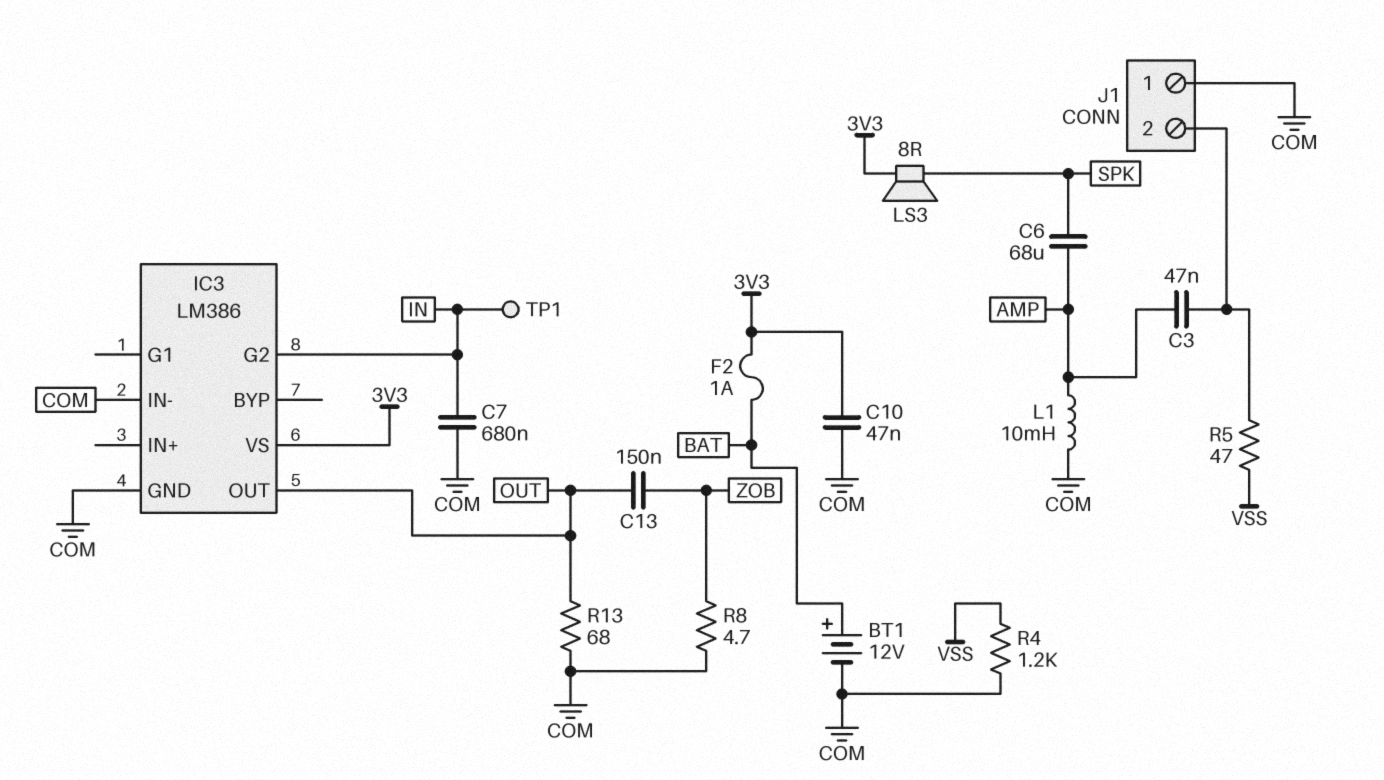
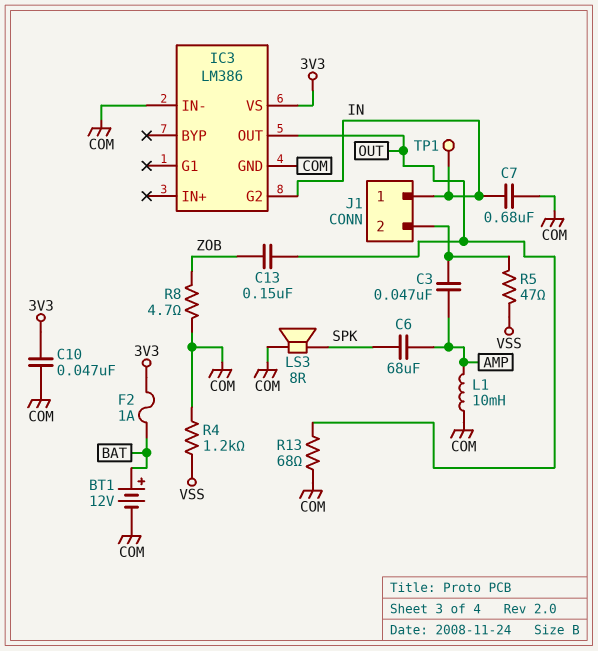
J1 pin 1: COM -> IN
LS3: speaker 8R (3V3, SPK) -> speaker 8R (COM, SPK)

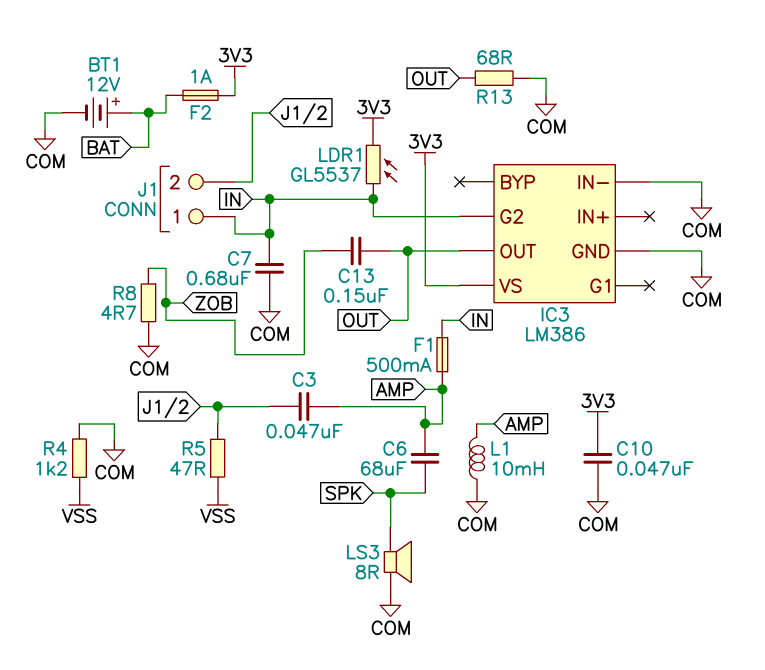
F1: none -> 500mA (AMP, IN)
LDR1: none -> GL5537 (3V3, IN)
TP1: test point (IN) -> none

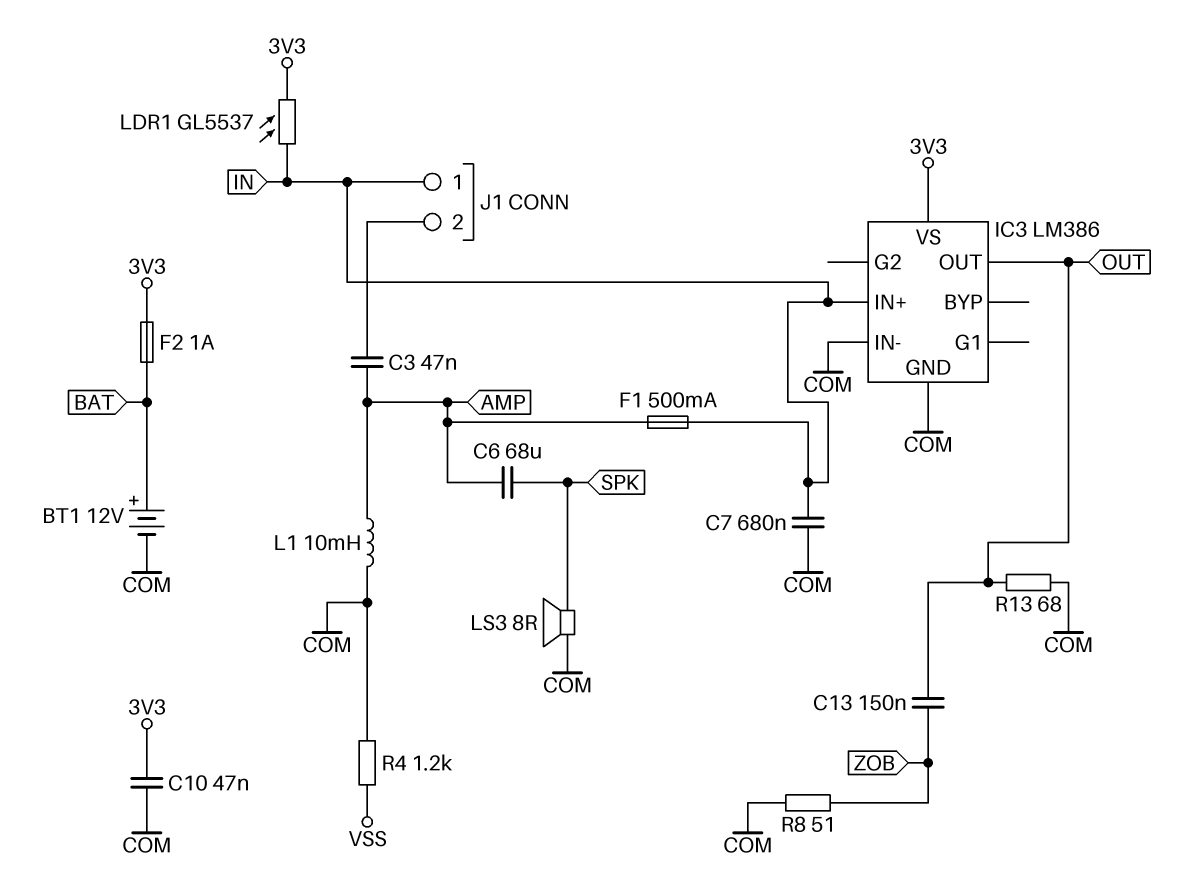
IC3 pin G2: IN -> none
IC3 pin IN+: none -> IN
R5: 47 (J1/2, VSS) -> none
R8: 4.7 (COM, ZOB) -> 51 (COM, ZOB)

